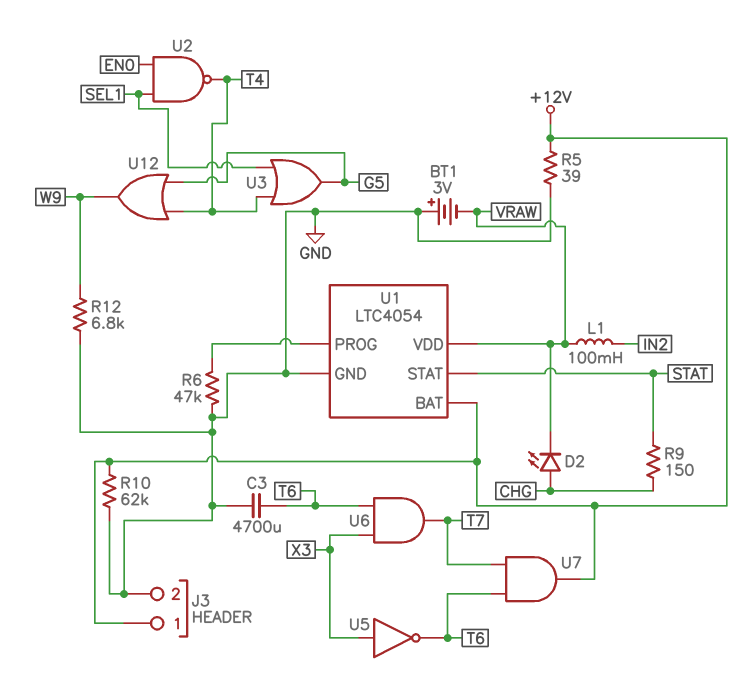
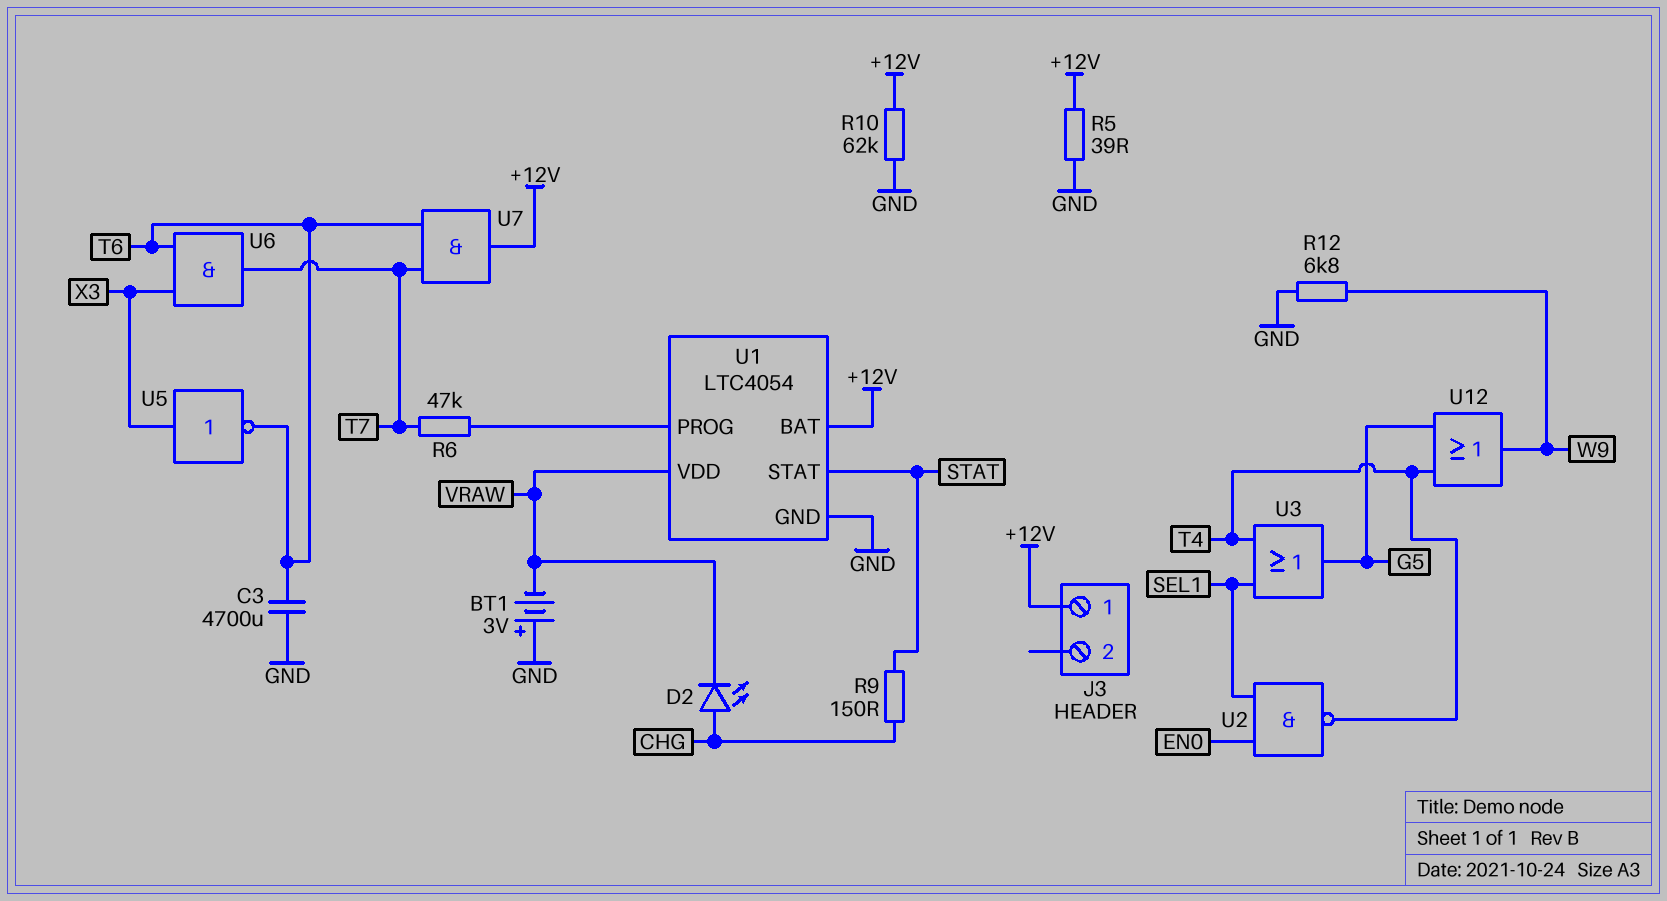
J3 pin 2: GND -> none
L1: 100mH (IN2, VRAW) -> none
R6: 47k (GND, U1/PROG) -> 47k (T7, U1/PROG)

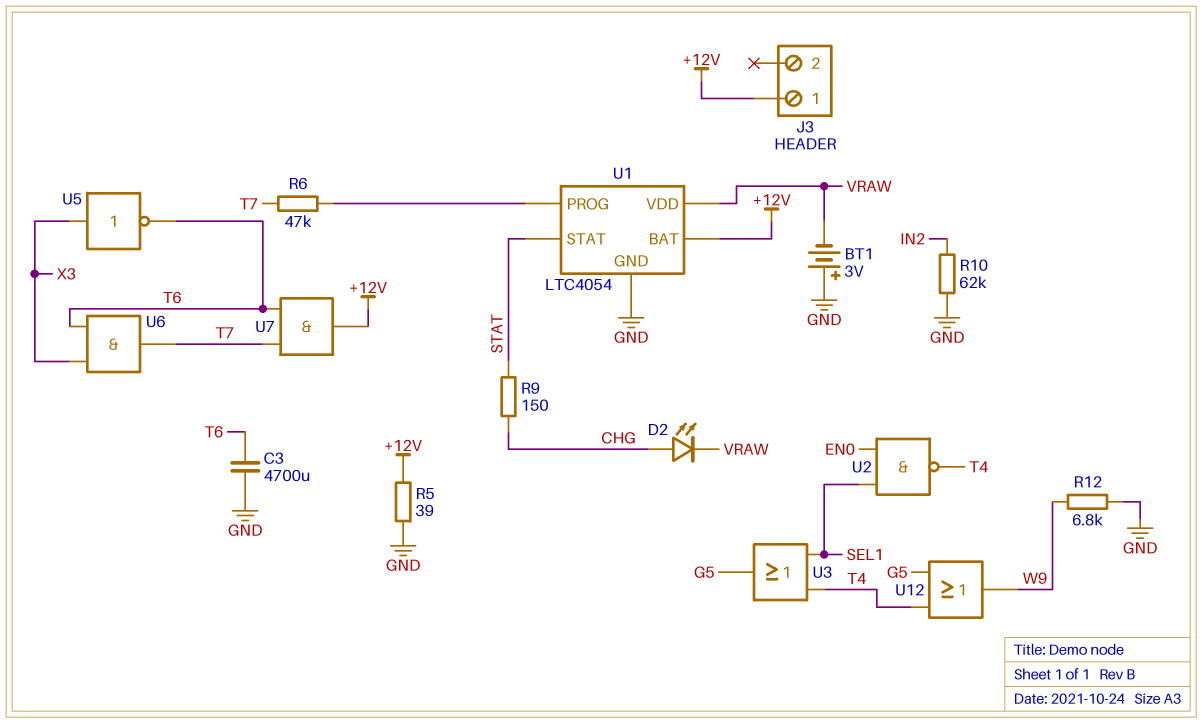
R10: 62k (+12V, GND) -> 62k (GND, IN2)

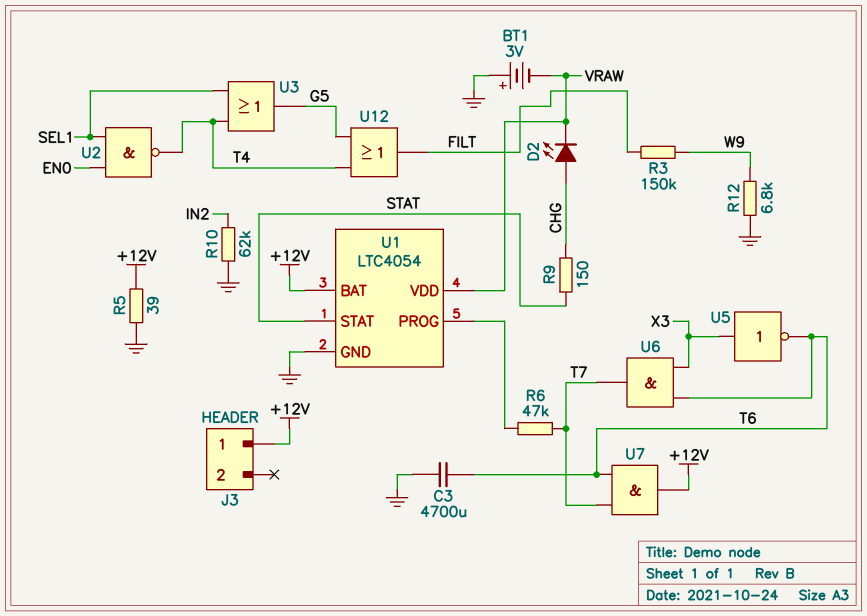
R3: none -> 150k (FILT, W9)
U12: OR (in G5, in T4, out W9) -> OR (in G5, in T4, out FILT)

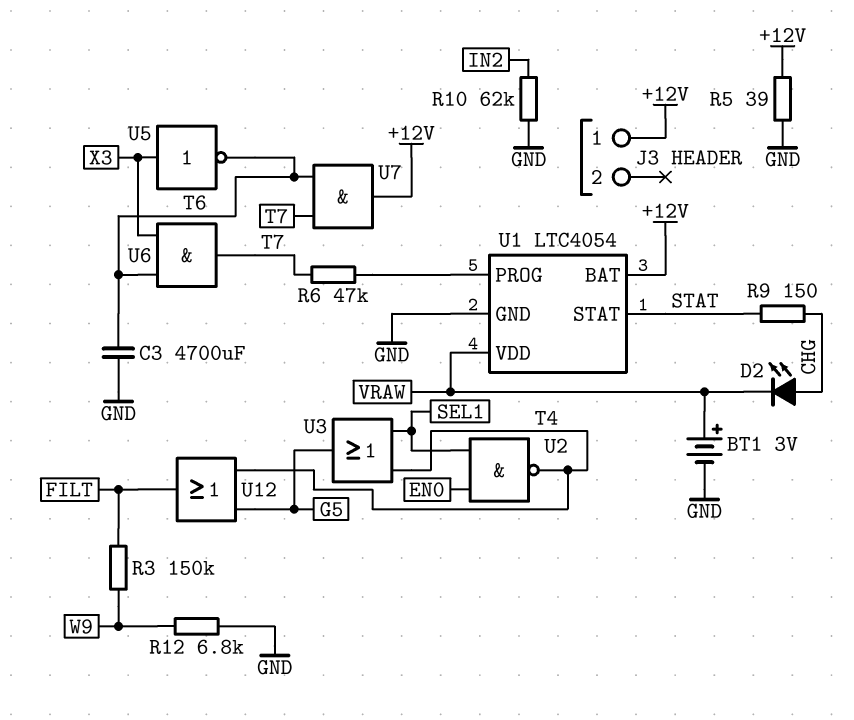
BT1: 3V (plus GND, minus VRAW) -> 3V (plus VRAW, minus GND)

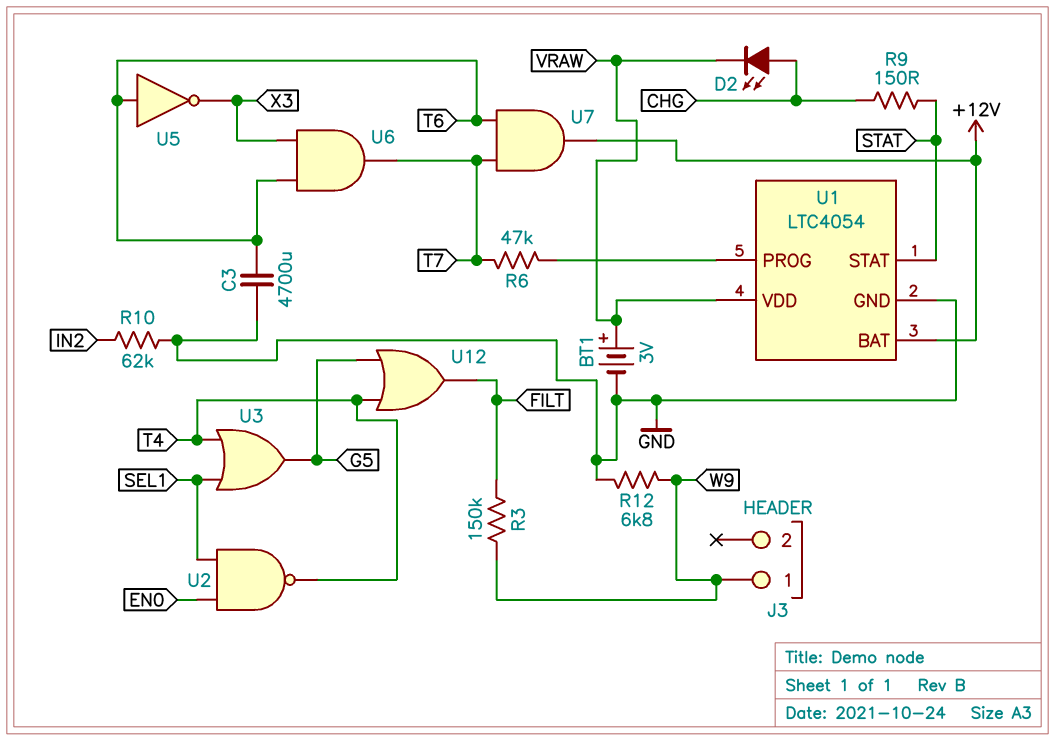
J3 pin 1: +12V -> W9
R5: 39 (+12V, GND) -> none
U5: NOT (in X3, out T6) -> NOT (in T6, out X3)

